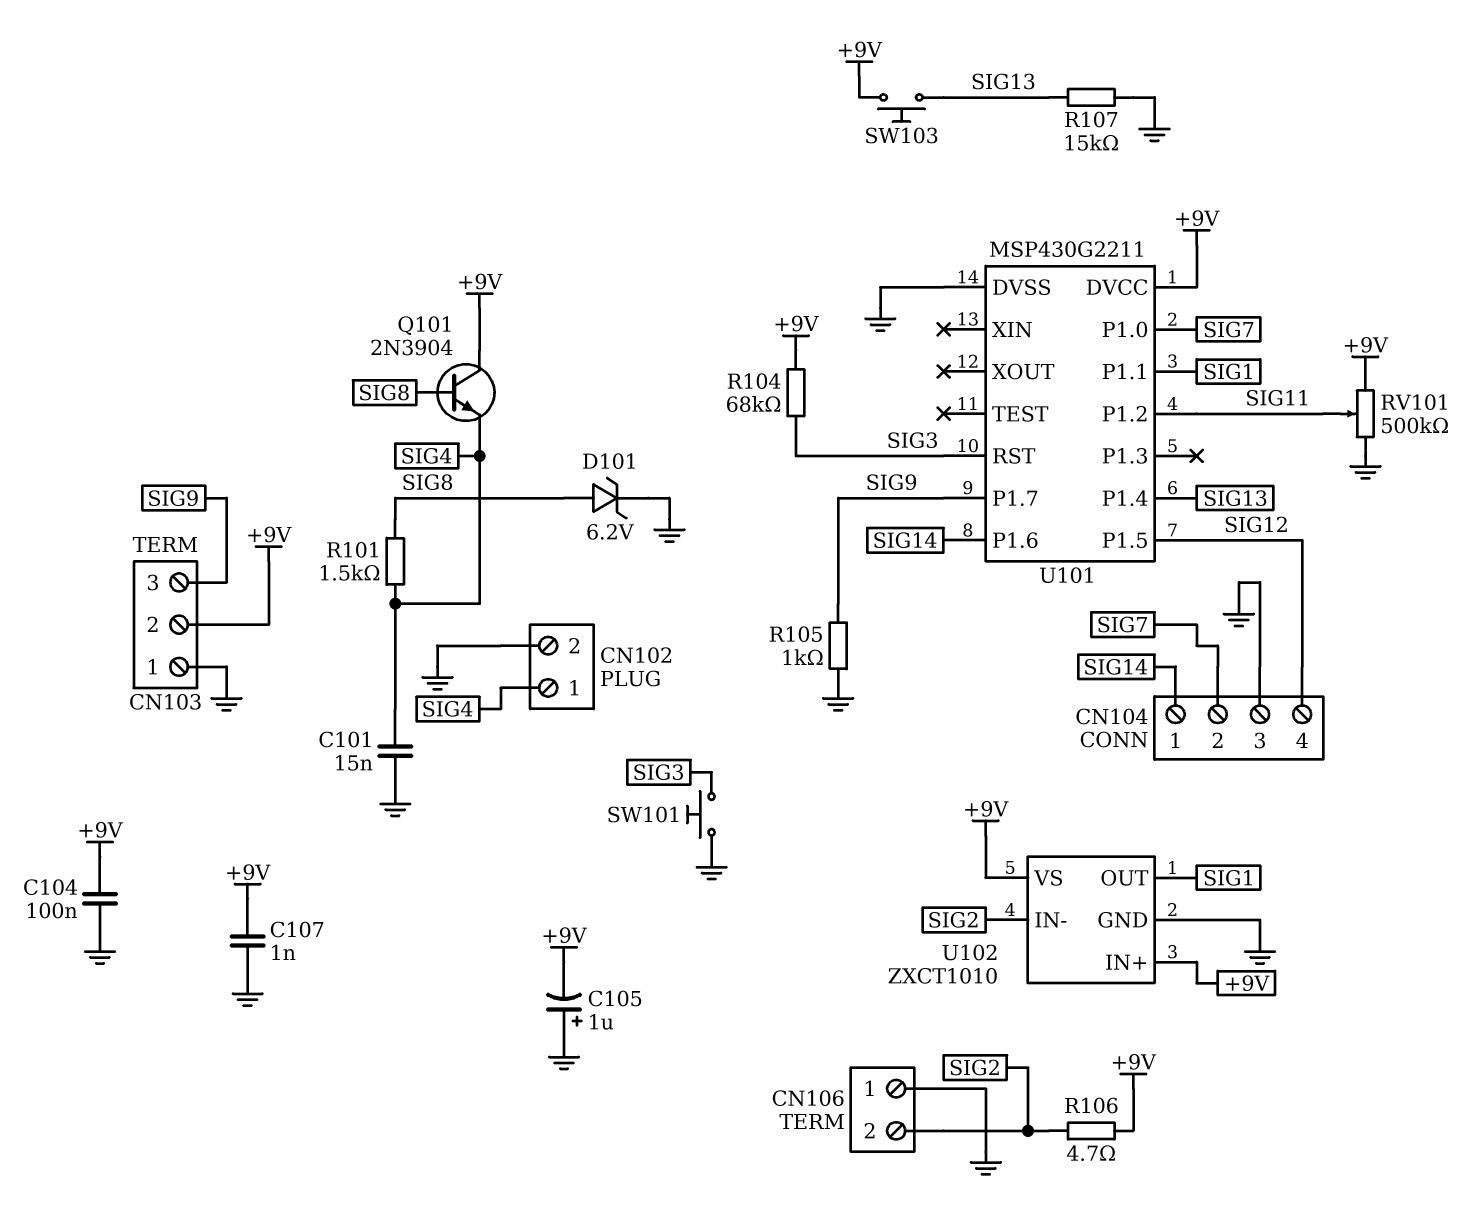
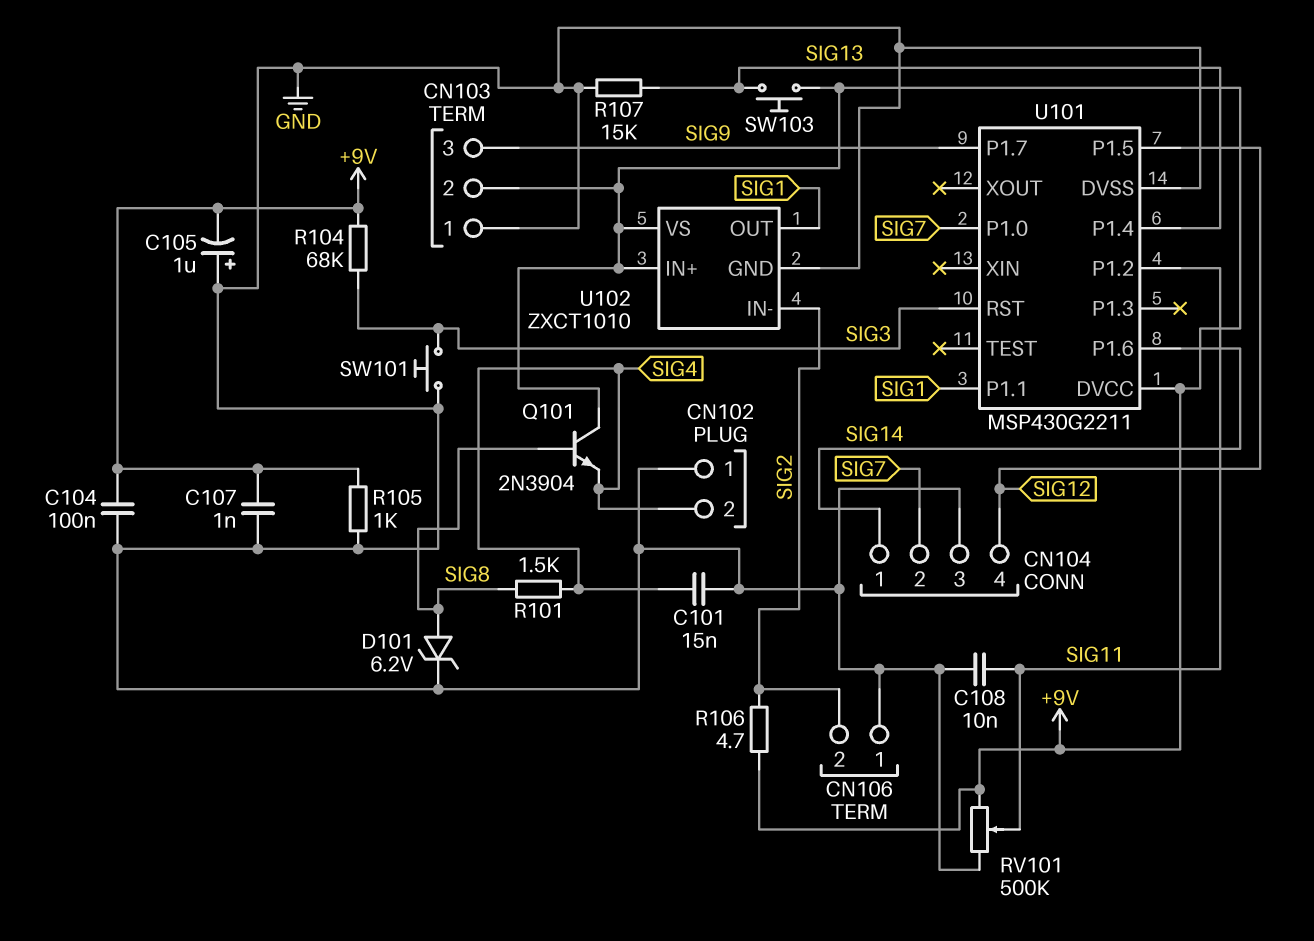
C108: none -> 10nF (GND, SIG11)
CN102 pin 1: SIG4 -> GND
CN102 pin 2: GND -> SIG4
R105: 1k (GND, SIG9) -> 1k (+9V, GND)

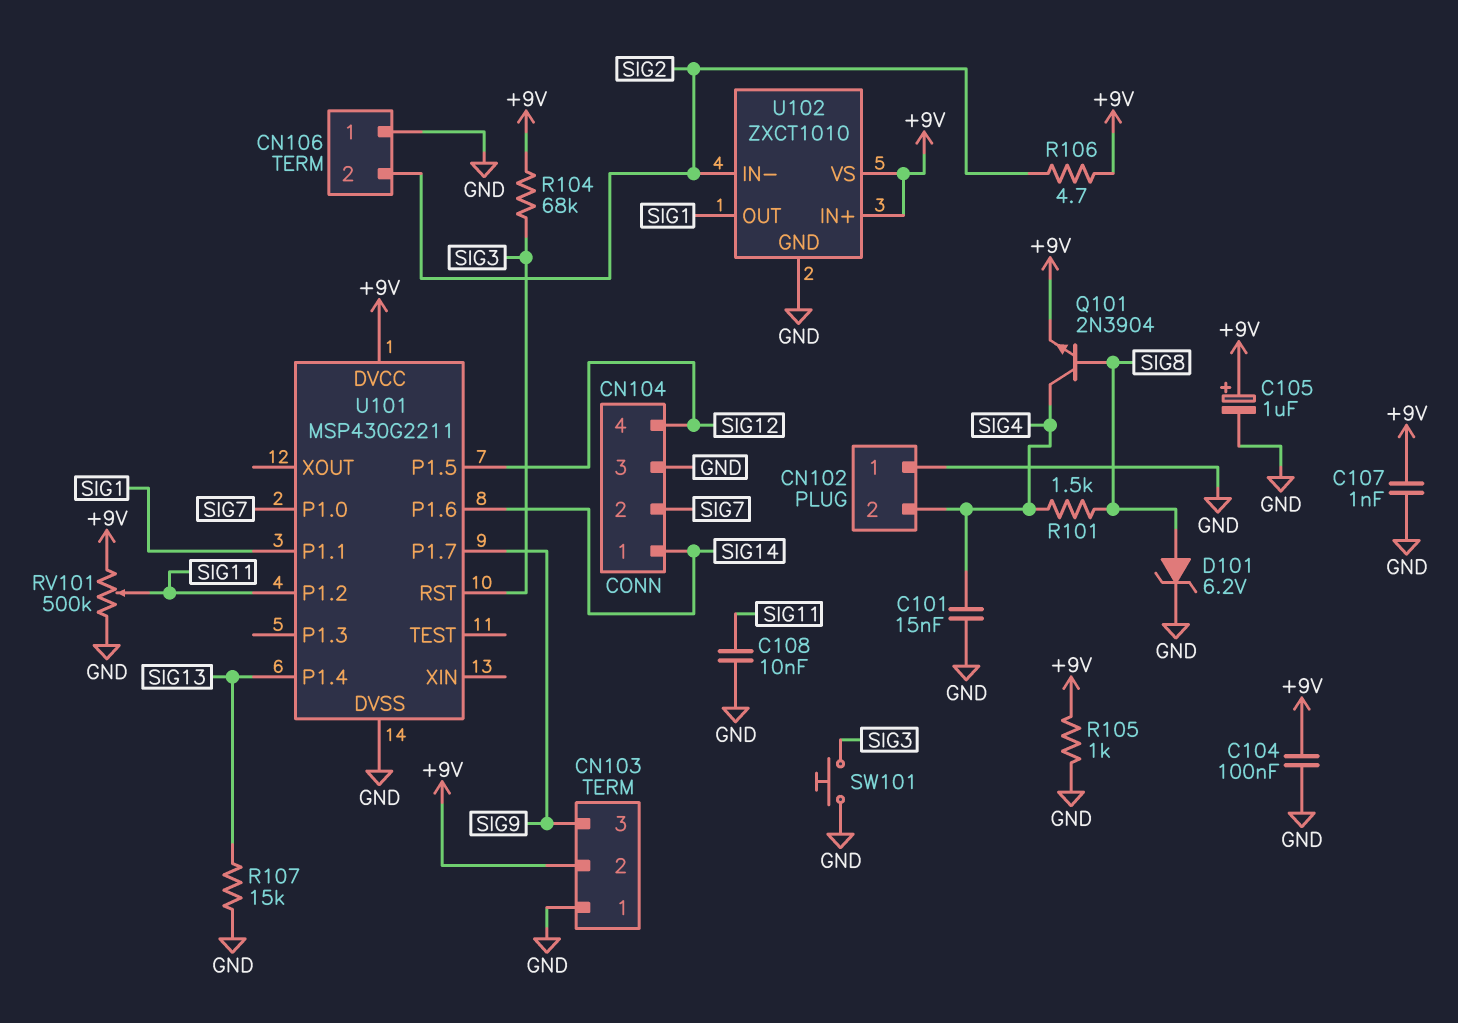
C105: 1uF (plus GND, minus +9V) -> 1uF (plus +9V, minus GND)
Q101: NPN 2N3904 (B SIG8, C +9V, E SIG4) -> NPN 2N3904 (B SIG8, C SIG4, E +9V)
SW103: button (+9V, SIG13) -> none

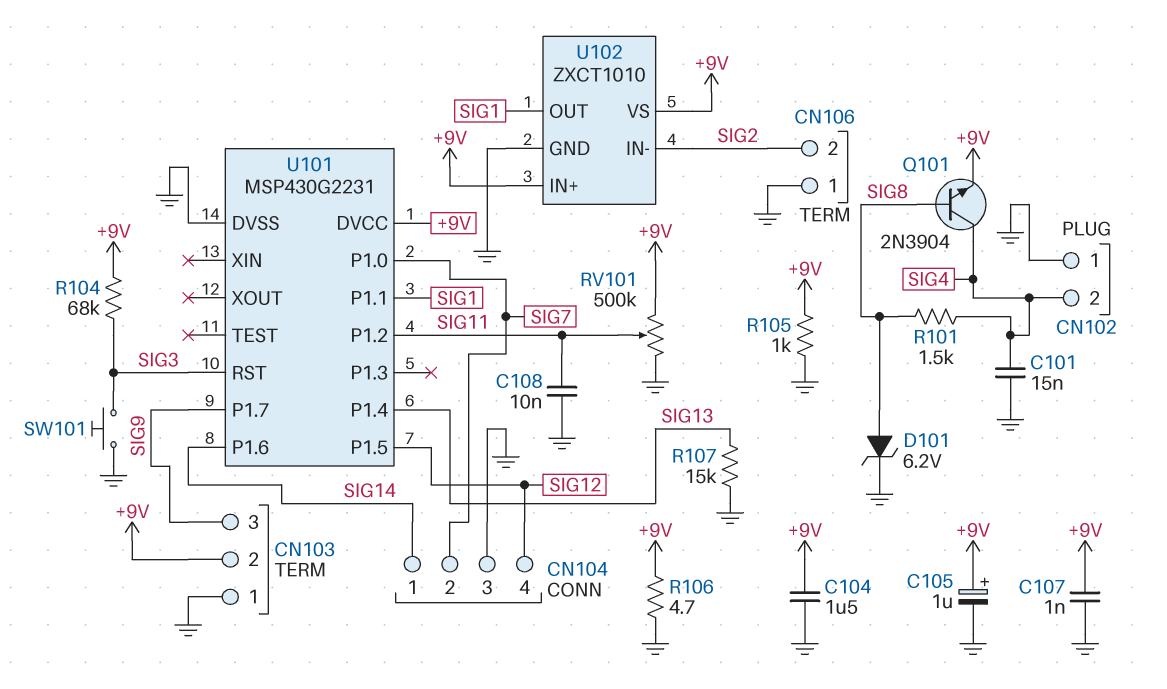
C104: 100nF (+9V, GND) -> 1.5uF (+9V, GND)
R106: 4.7 (+9V, SIG2) -> 4.7 (+9V, GND)
U101: MSP430G2211 -> MSP430G2231

